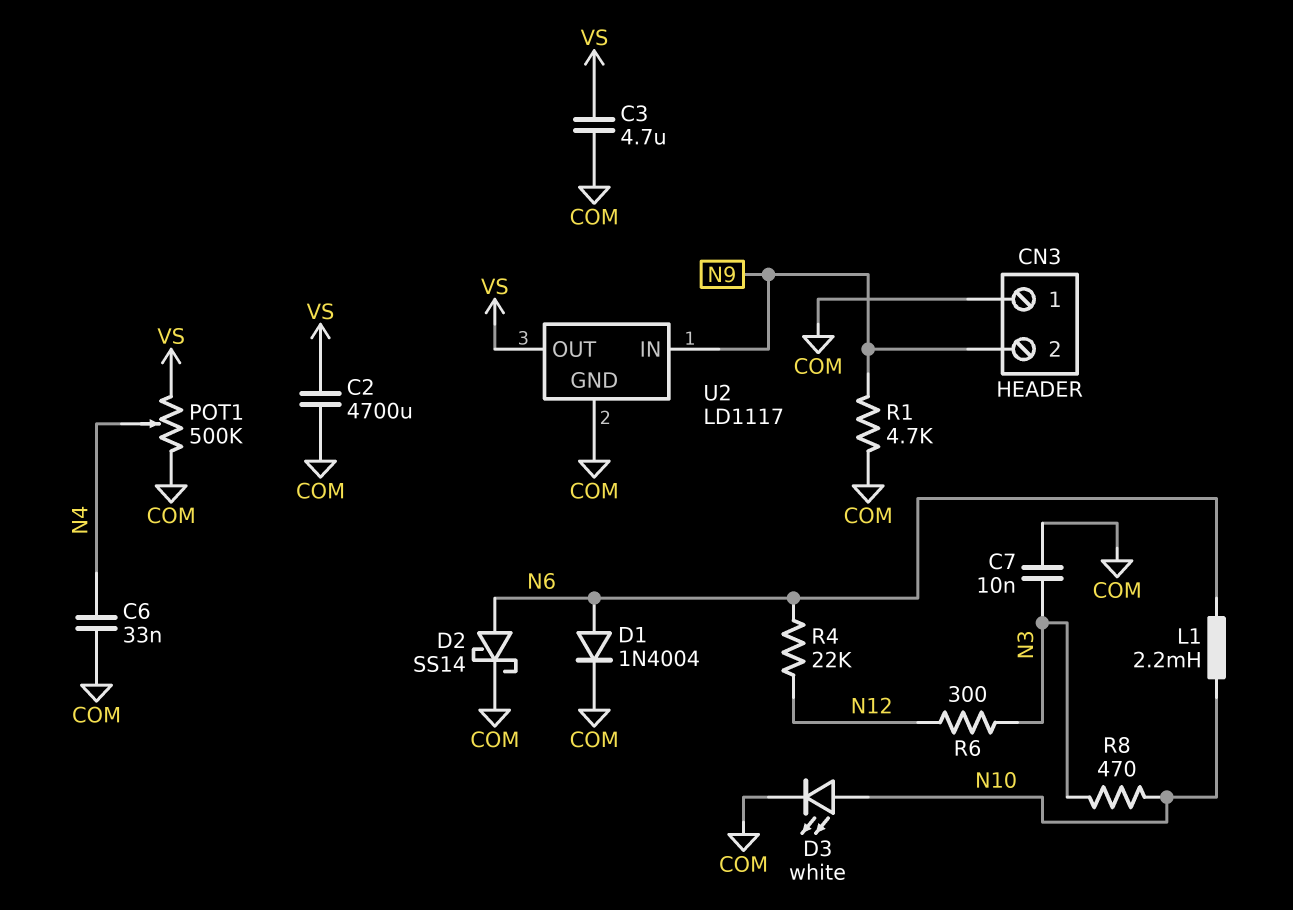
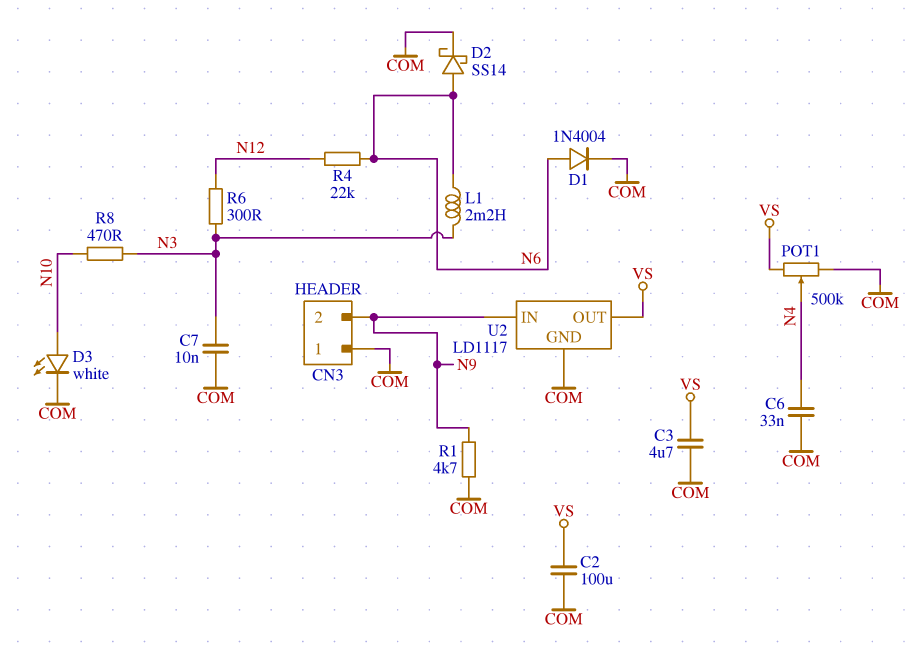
C2: 4700uF (COM, VS) -> 100uF (COM, VS)
L1: 2.2mH (N6, N10) -> 2.2mH (N3, N6)

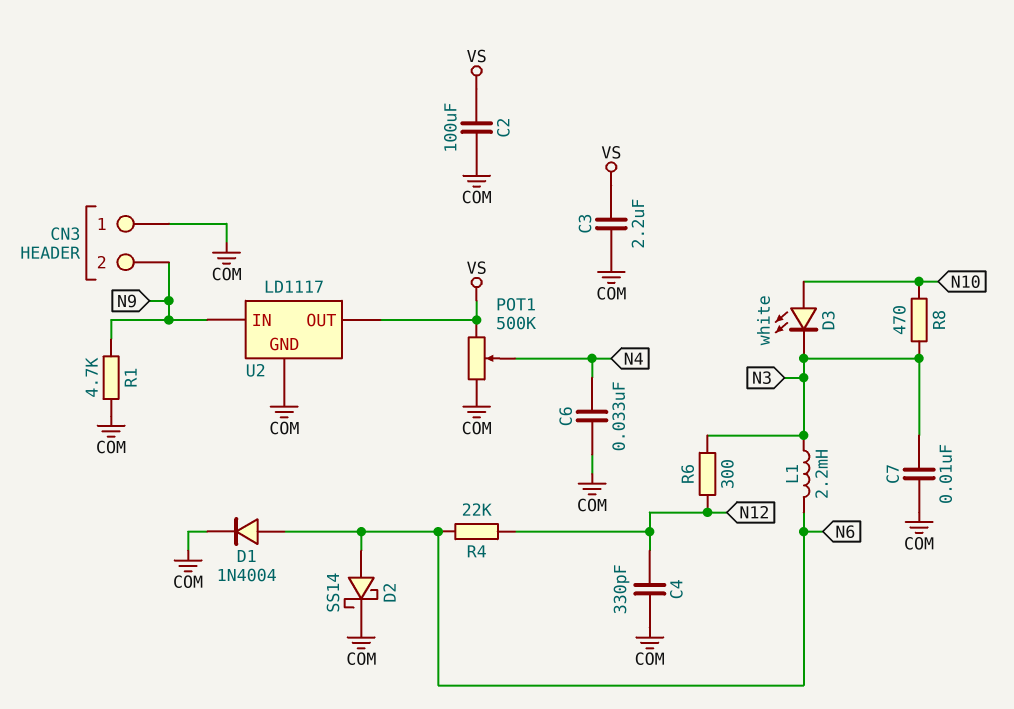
C3: 4.7uF (COM, VS) -> 2.2uF (COM, VS)
C4: none -> 330pF (COM, N12)
D3: LED white (A N10, K COM) -> LED white (A N10, K N3)

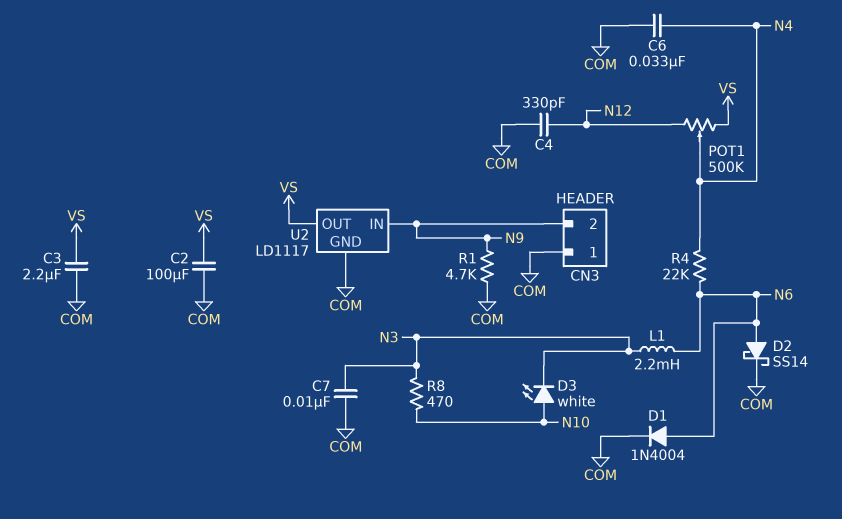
POT1: 500k (COM, VS, wiper N4) -> 500k (N12, VS, wiper N4)
R4: 22k (N6, N12) -> 22k (N4, N6)
R6: 300 (N3, N12) -> none

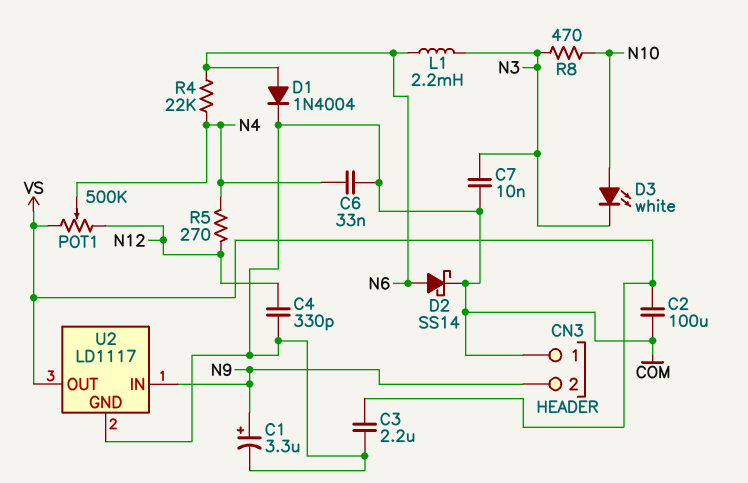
C1: none -> 3.3uF (plus N9, minus COM)
R1: 4.7k (COM, N9) -> none
R5: none -> 270 (N4, N12)

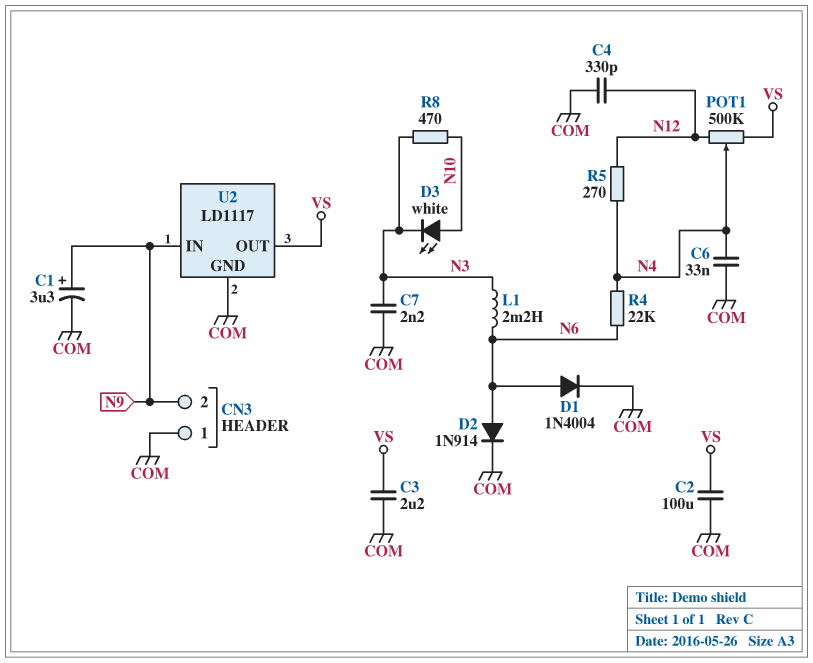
C7: 10nF (COM, N3) -> 2.2nF (COM, N3)
D2: schottky SS14 (A N6, K COM) -> diode 1N914 (A N6, K COM)

